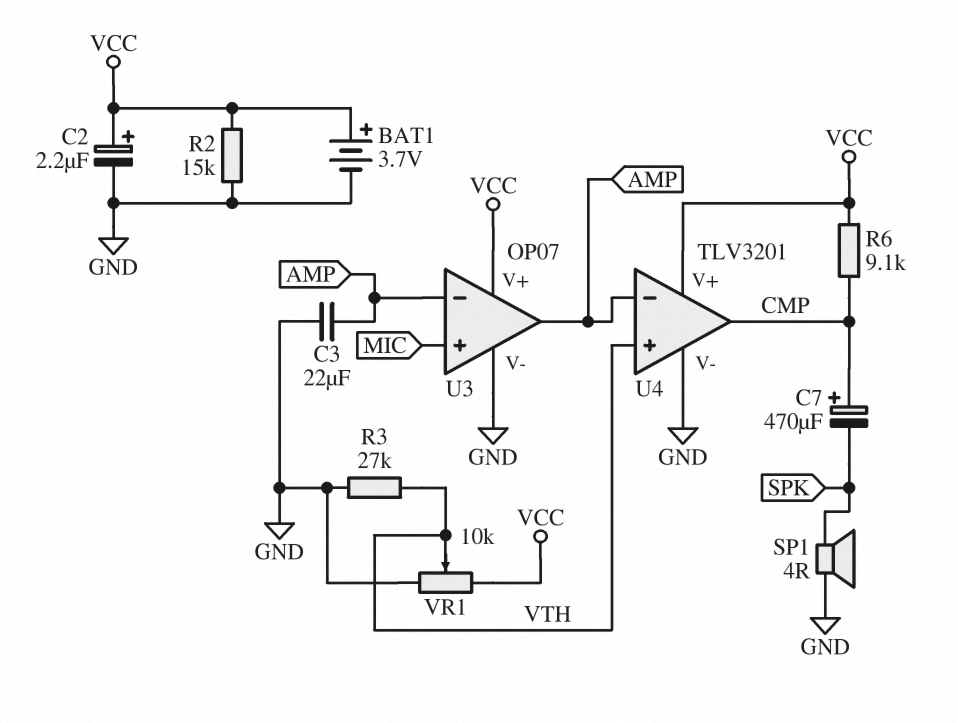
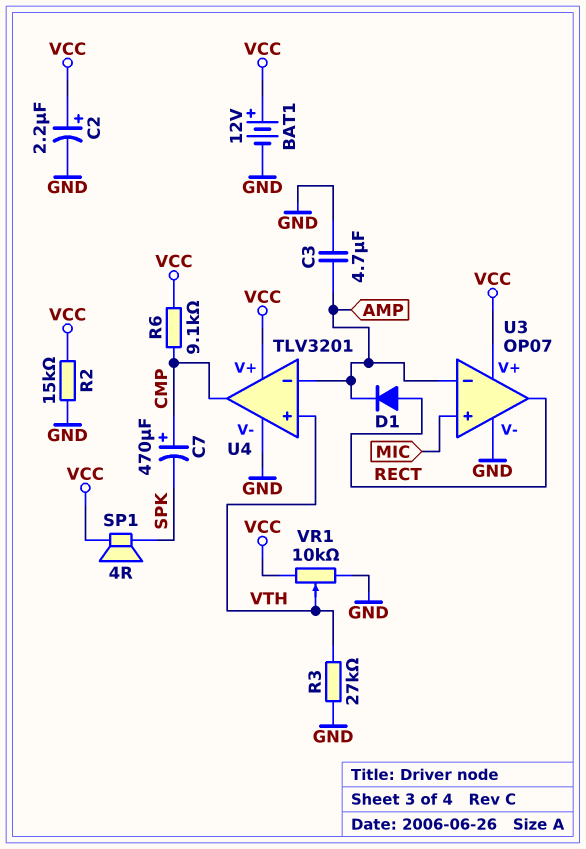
BAT1: 3.7V (plus VCC, minus GND) -> 12V (plus VCC, minus GND)
C3: 22uF (AMP, GND) -> 4.7uF (AMP, GND)
D1: none -> diode (A RECT, K AMP)
SP1: speaker 4R (GND, SPK) -> speaker 4R (SPK, VCC)
U3 pin out: AMP -> RECT

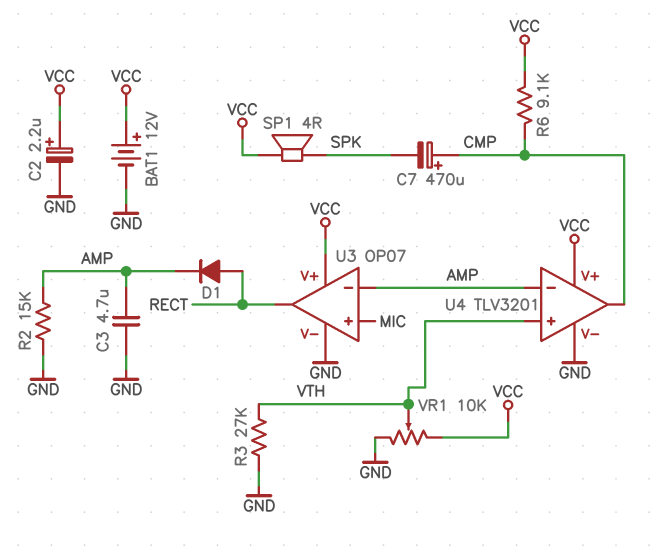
R2: 15k (GND, VCC) -> 15k (AMP, GND)

